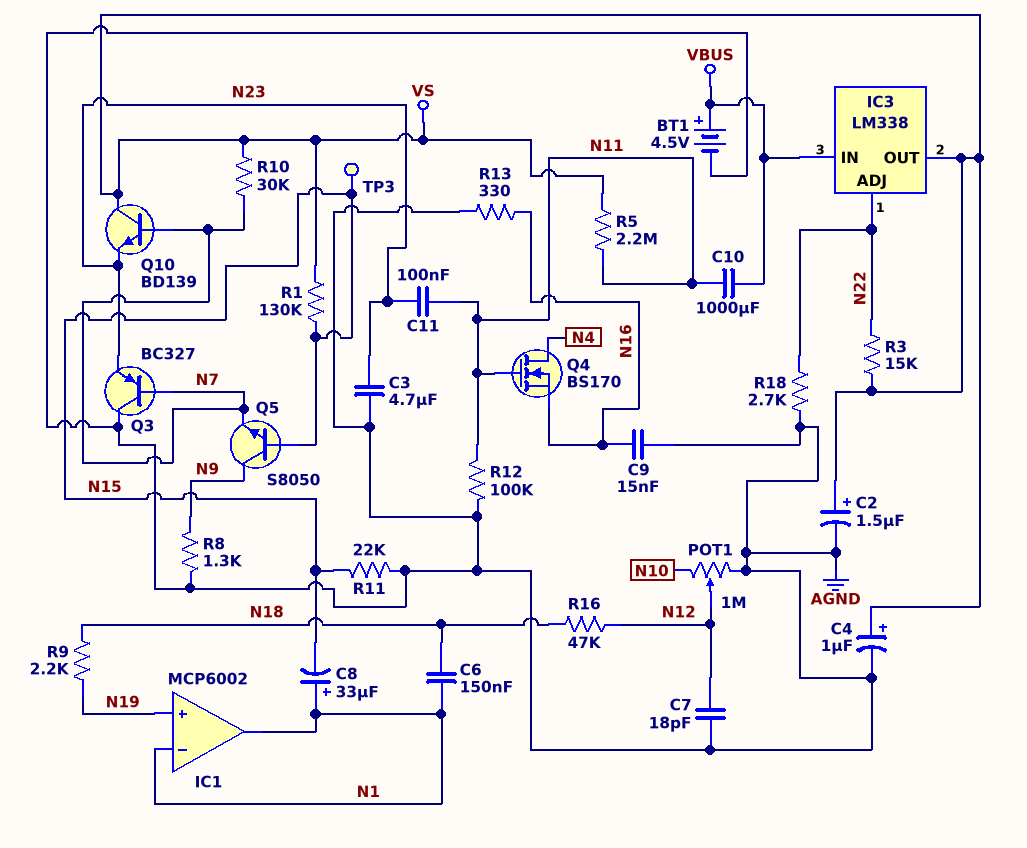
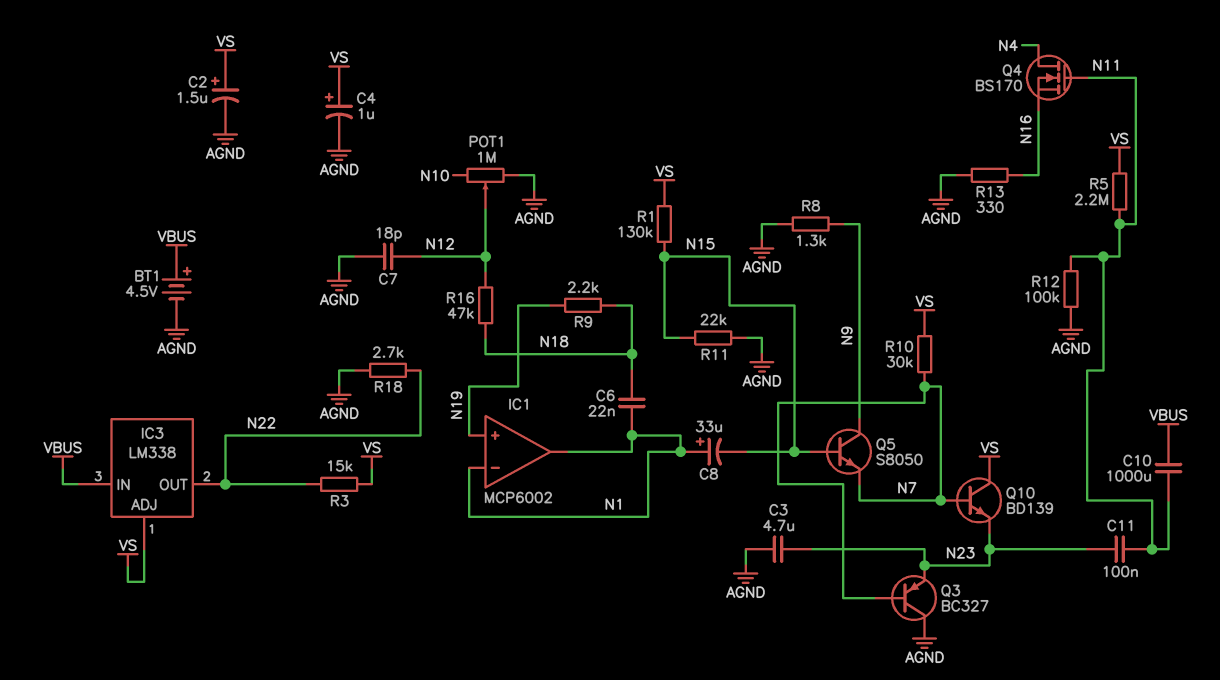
C6: 150nF (N1, N18) -> 22nF (N1, N18)
C9: 15nF (AGND, N16) -> none
IC3 pin ADJ: N22 -> VS
IC3 pin OUT: VS -> N22
TP3: test point (N15) -> none

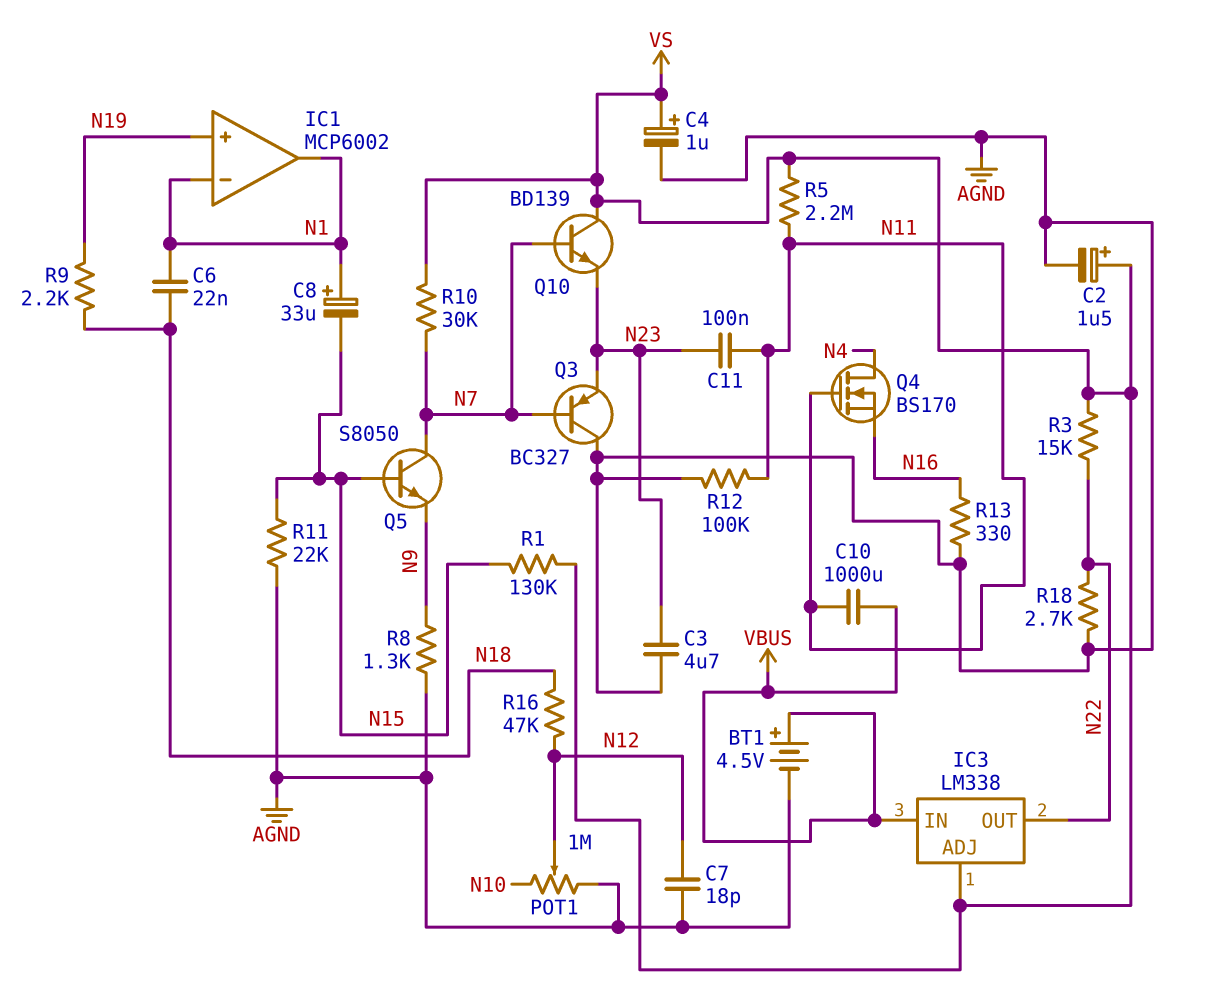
Q5: NPN S8050 (B N15, C N9, E N7) -> NPN S8050 (B N15, C N7, E N9)

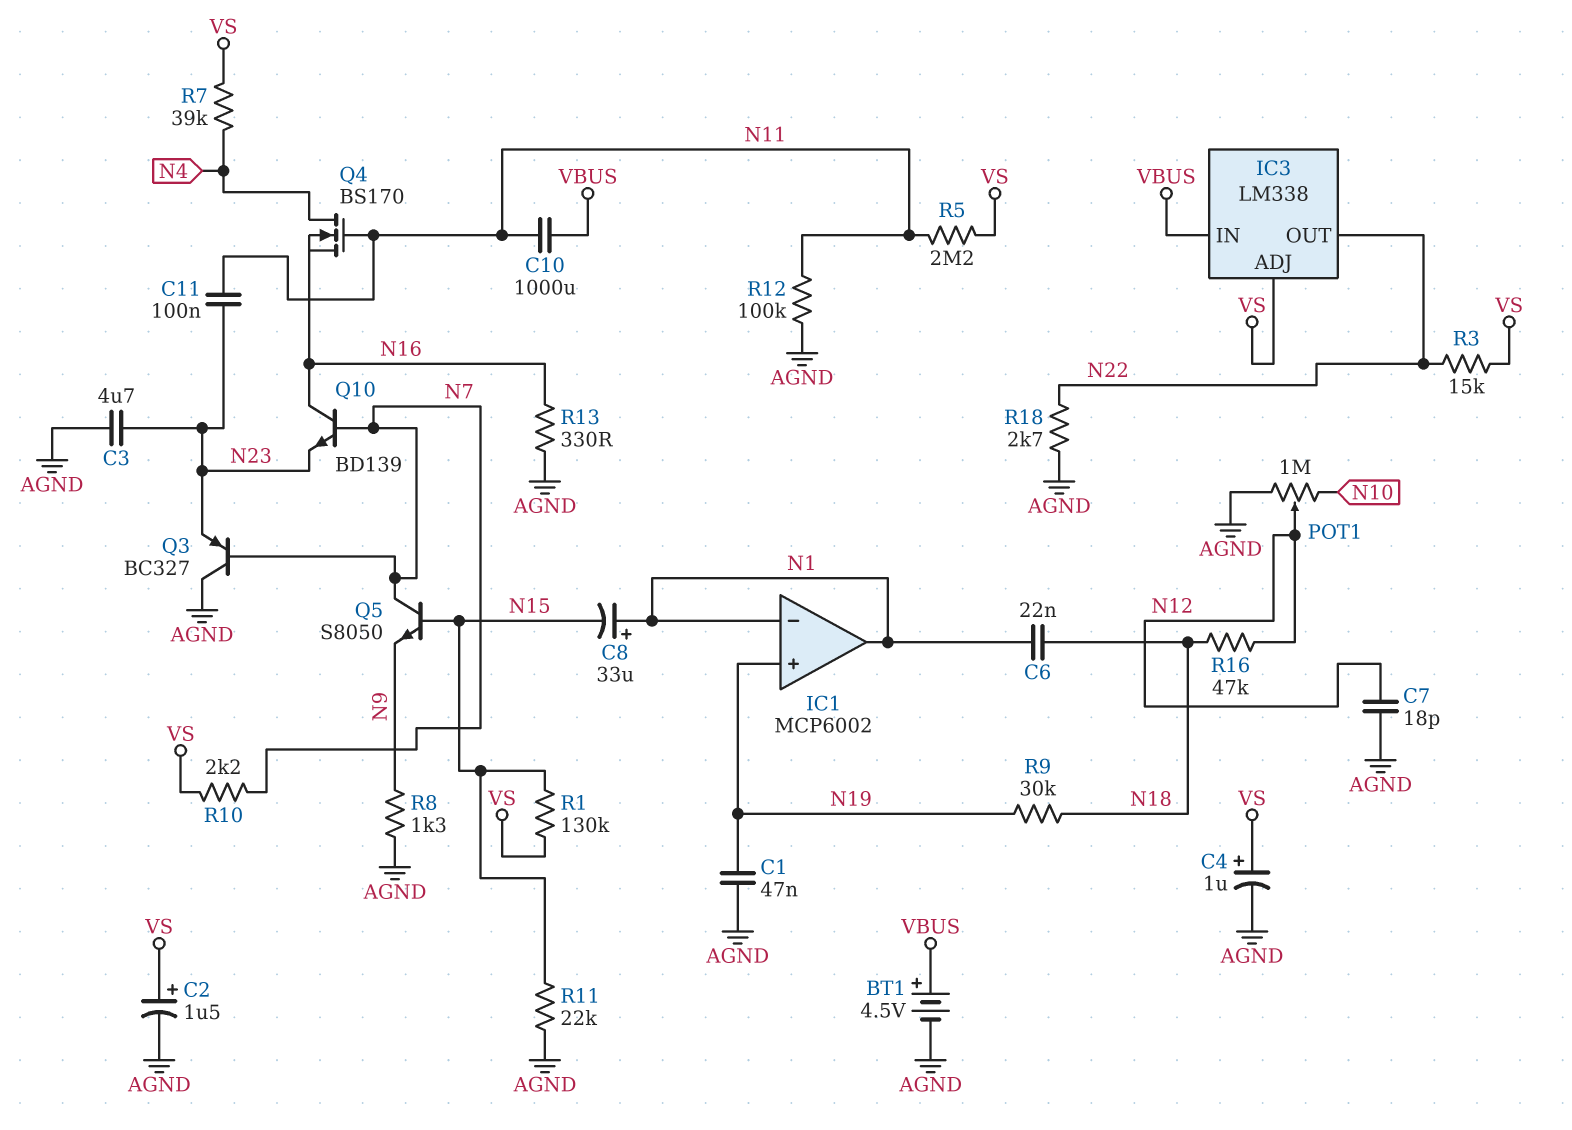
C1: none -> 47nF (AGND, N19)
Q10: NPN BD139 (B N7, C VS, E N23) -> NPN BD139 (B N7, C N16, E N23)
R7: none -> 39k (N4, VS)
R9: 2.2k (N18, N19) -> 30k (N18, N19)
R10: 30k (N7, VS) -> 2.2k (N7, VS)

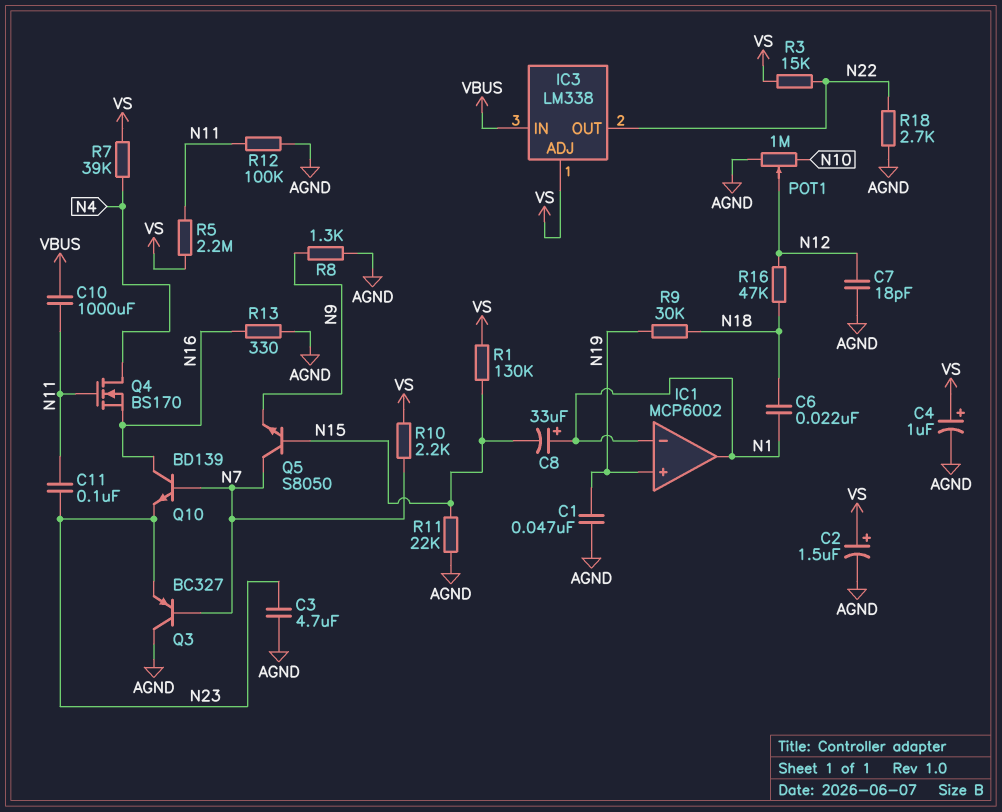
BT1: 4.5V (plus VBUS, minus AGND) -> none

